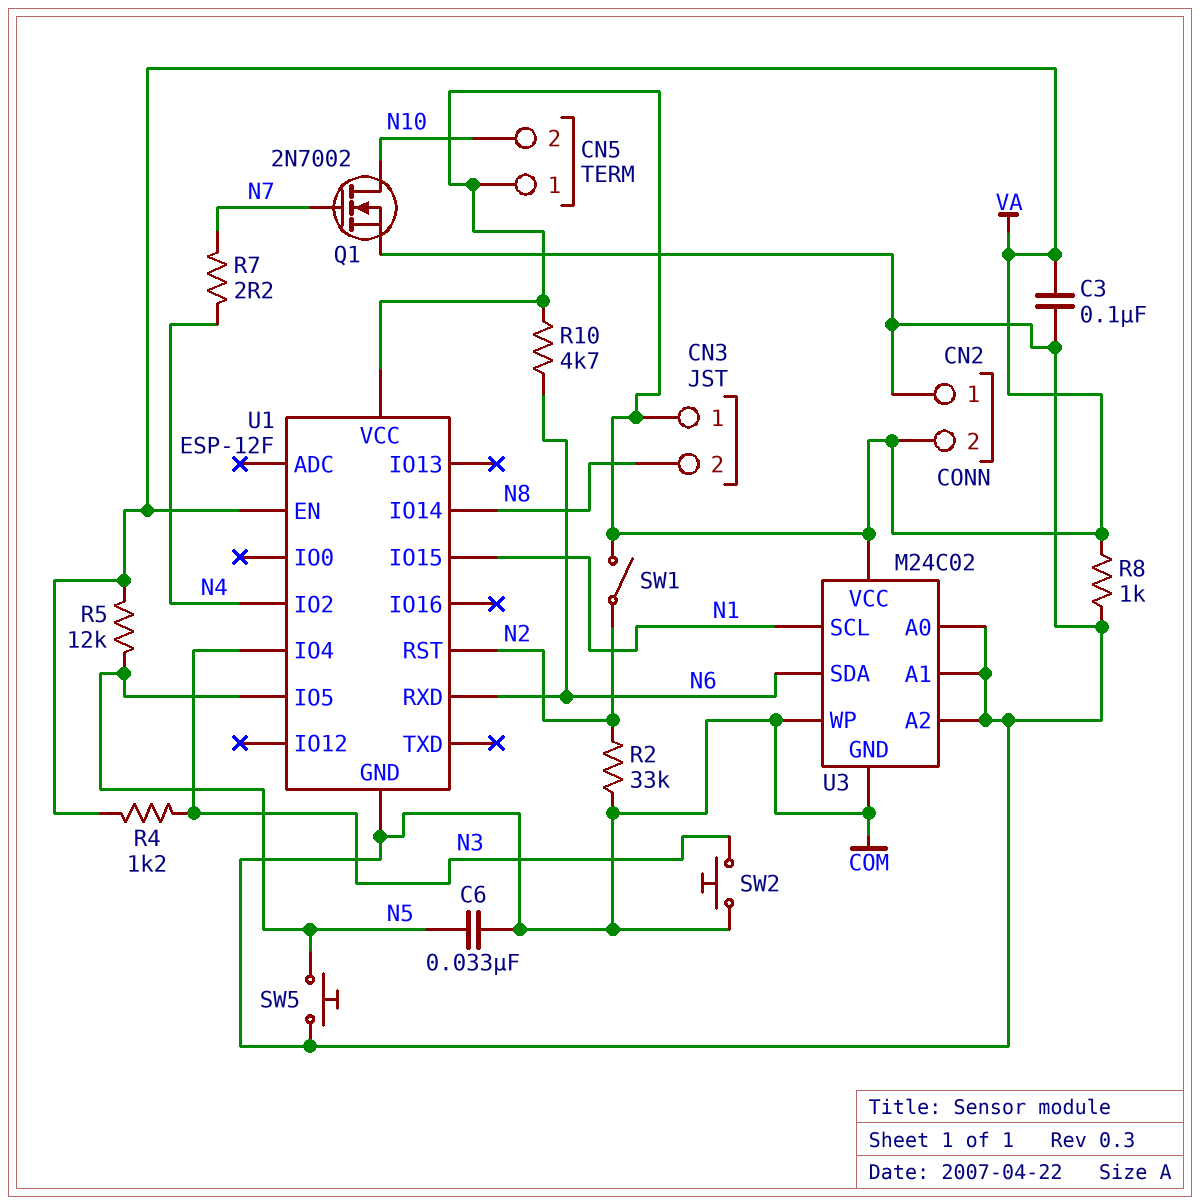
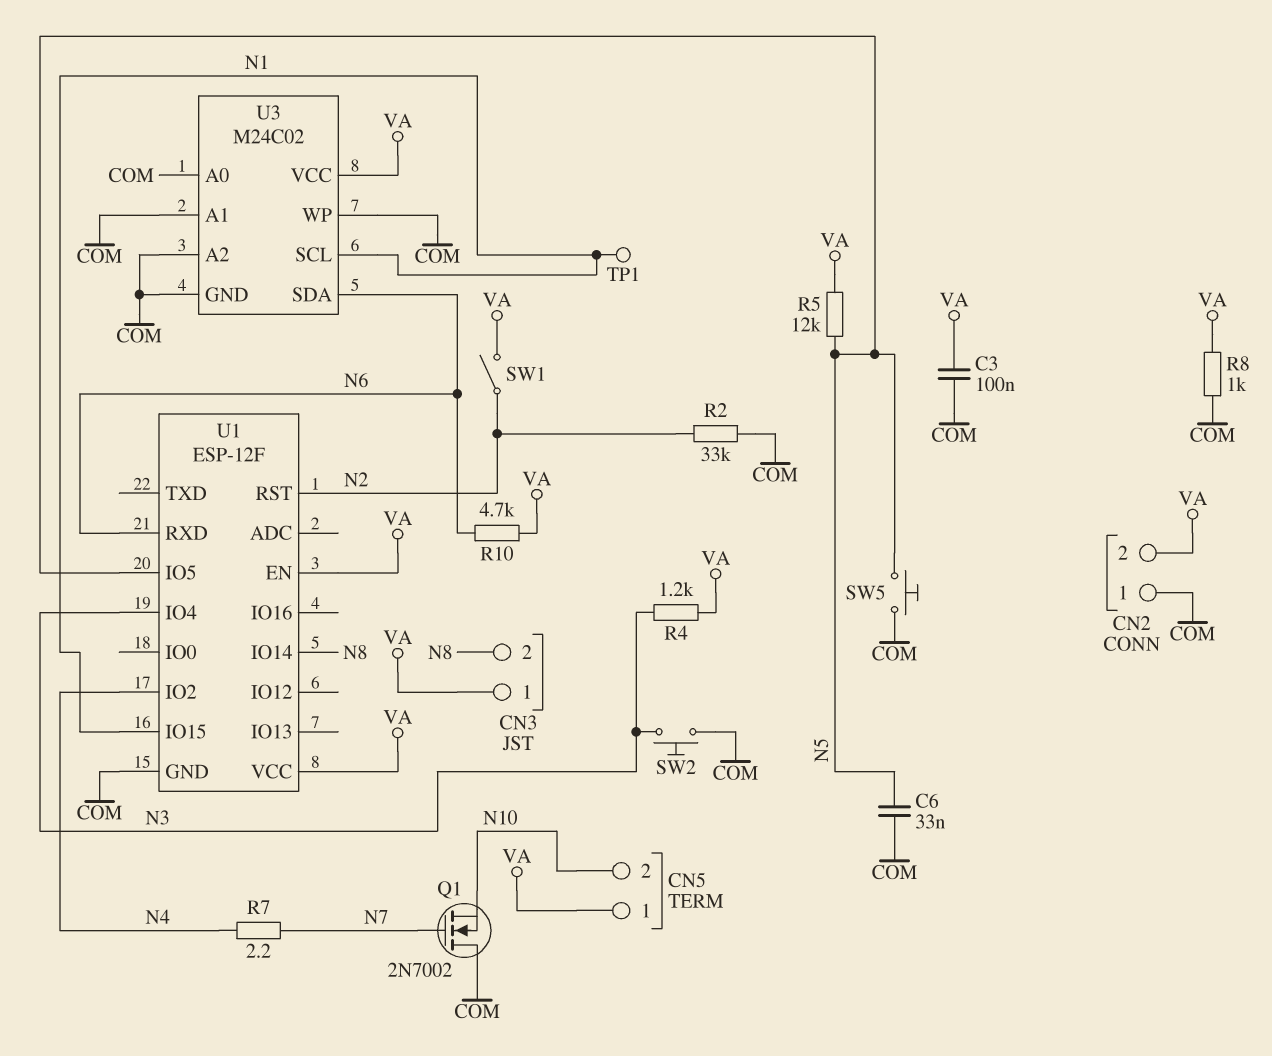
Q1: NMOS 2N7002 (G N7, D N10, S COM) -> NMOS 2N7002 (G N7, D COM, S N10)
TP1: none -> test point (N1)

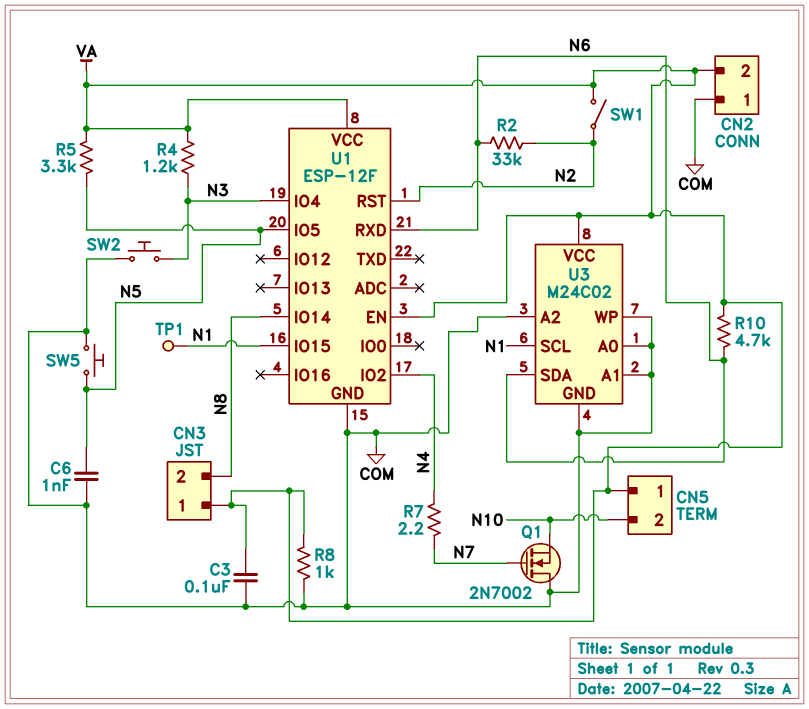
C6: 33nF (COM, N5) -> 1nF (COM, N5)
R2: 33k (COM, N2) -> 33k (N2, N6)
R5: 12k (N5, VA) -> 3.3k (N5, VA)

